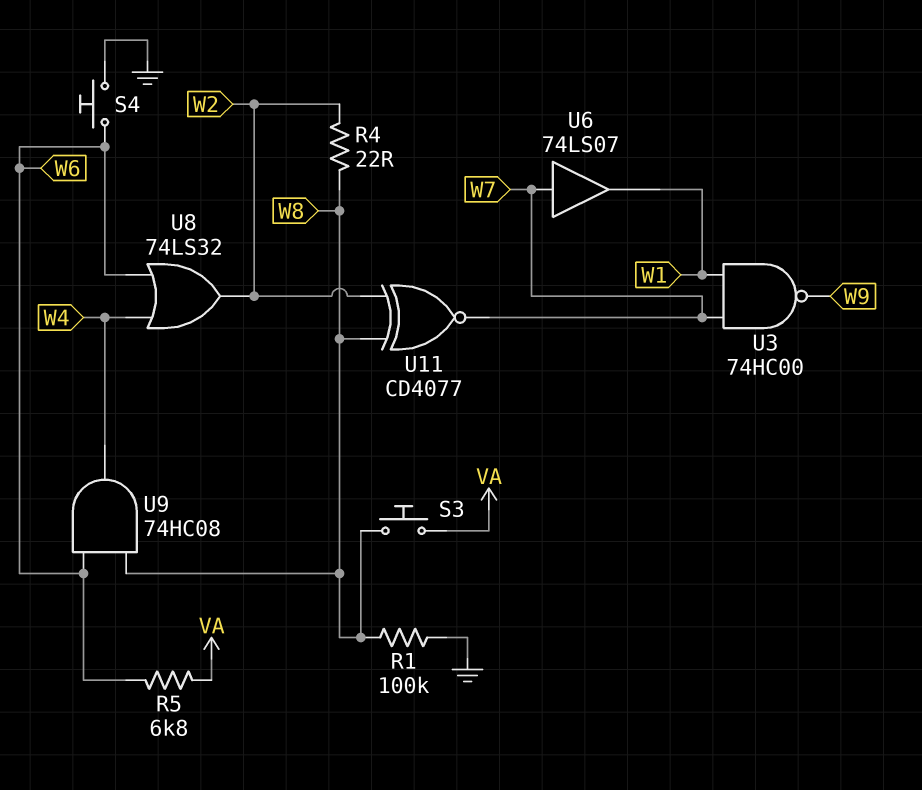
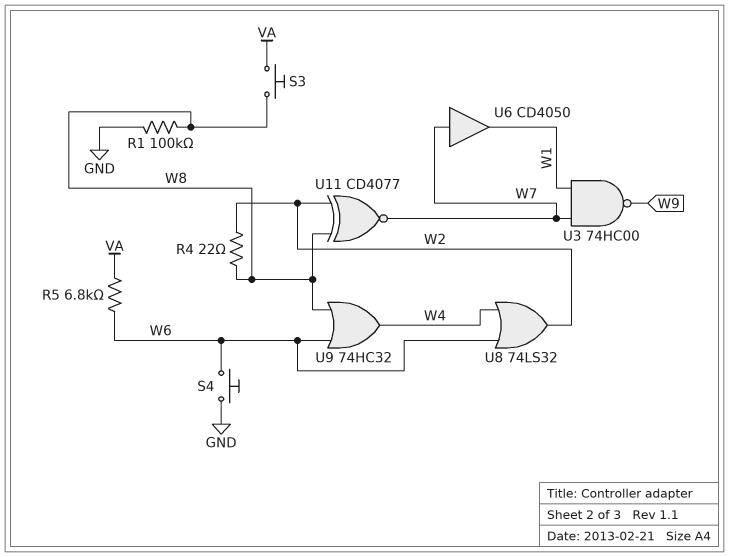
U6: buffer 74LS07 (in W7, out W1) -> buffer CD4050 (in W7, out W1)
U9: AND 74HC08 (in W6, in W8, out W4) -> OR 74HC32 (in W6, in W8, out W4)

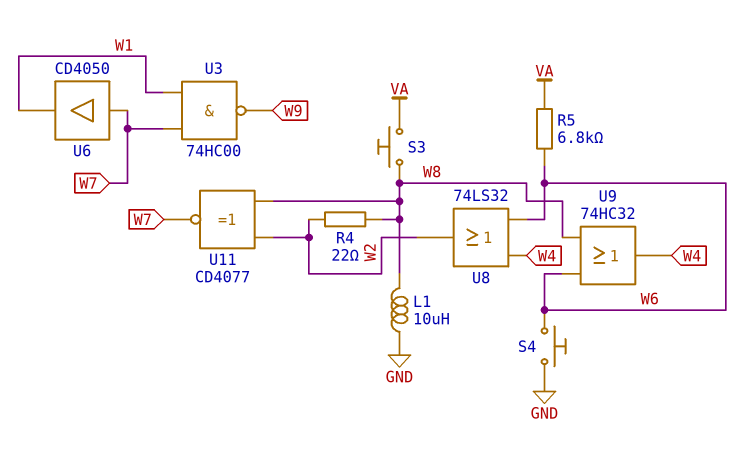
L1: none -> 10uH (GND, W8)
R1: 100k (GND, W8) -> none

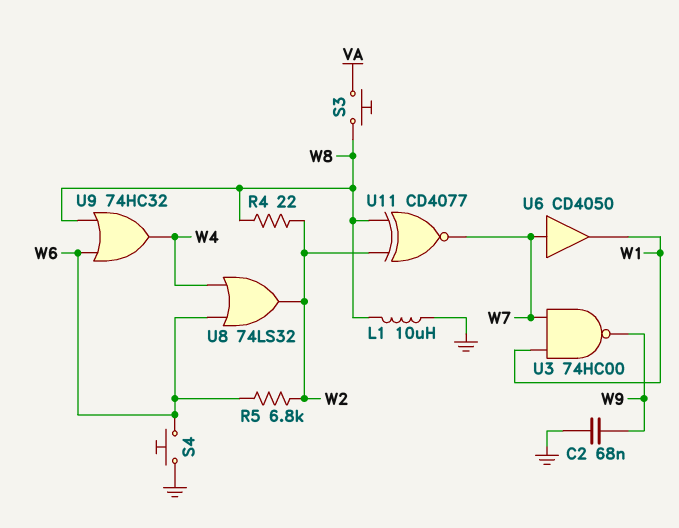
C2: none -> 68nF (GND, W9)
R5: 6.8k (VA, W6) -> 6.8k (W2, W6)

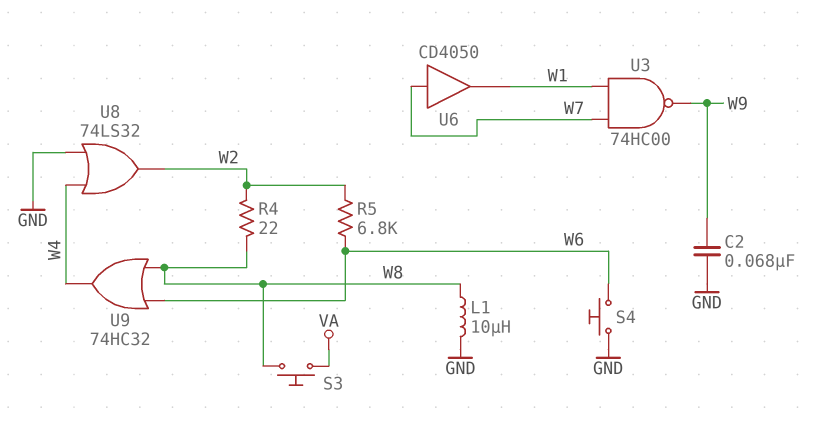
U8: OR 74LS32 (in W4, in W6, out W2) -> OR 74LS32 (in GND, in W4, out W2)
U11: XNOR CD4077 (in W2, in W8, out W7) -> none

